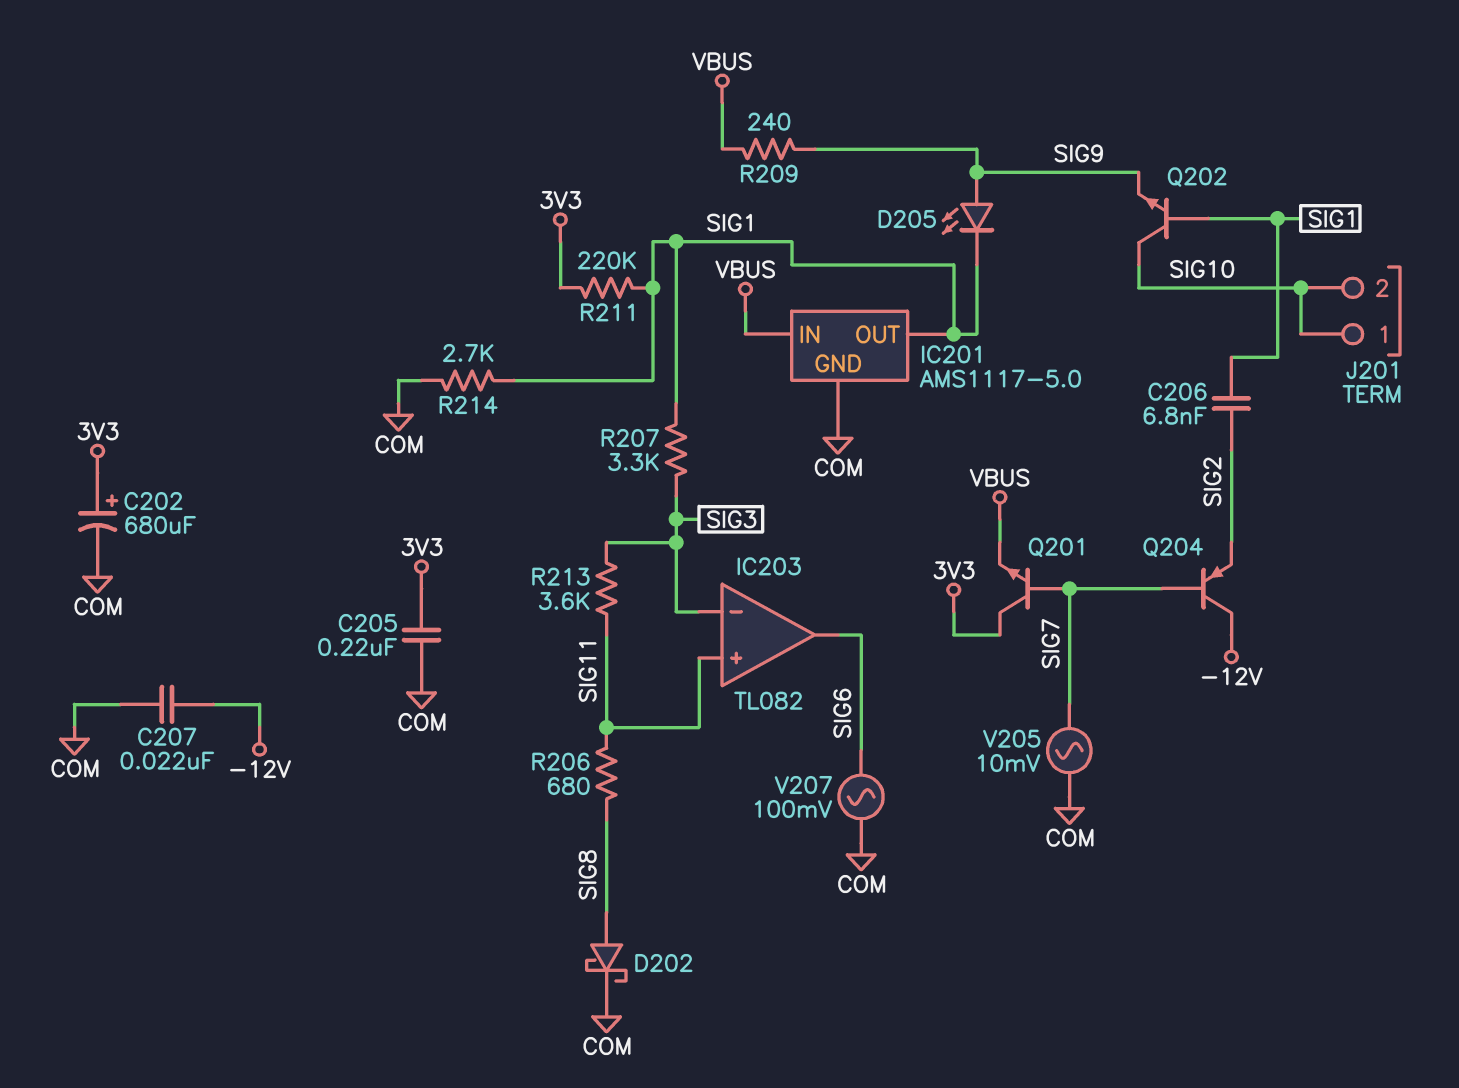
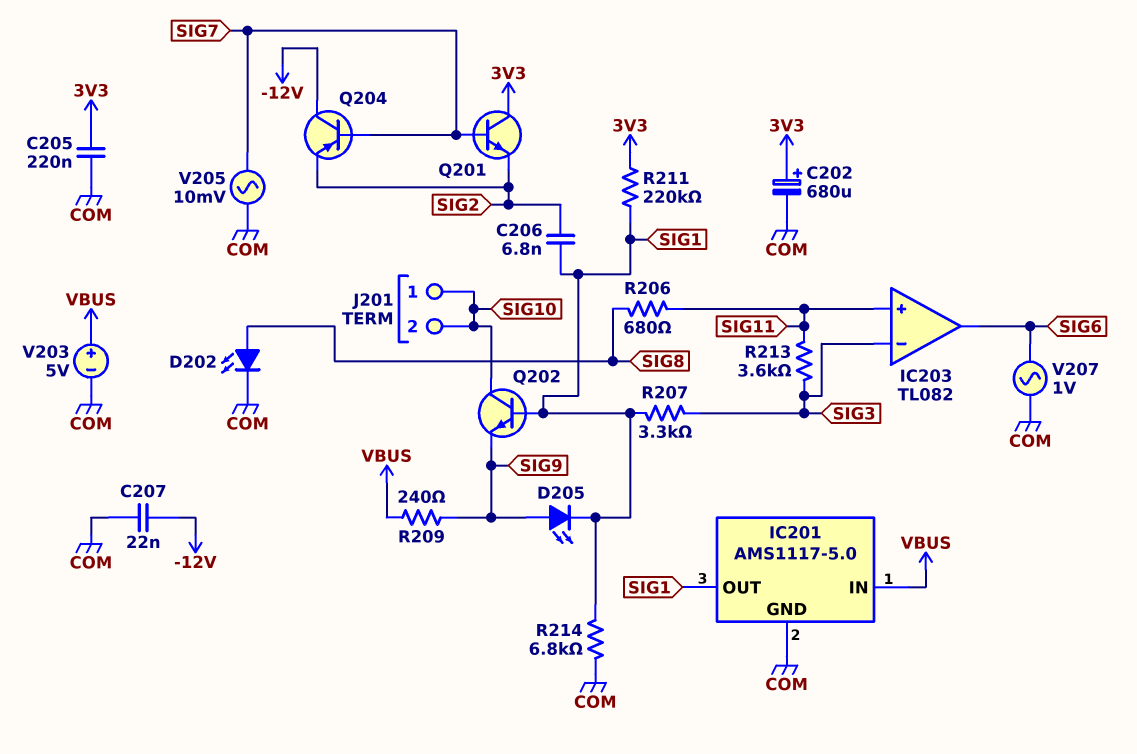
D202: schottky (A SIG8, K COM) -> LED (A SIG8, K COM)
Q201: NPN (B SIG7, C 3V3, E VBUS) -> NPN (B SIG7, C 3V3, E SIG2)
R214: 2.7k (COM, SIG1) -> 6.8k (COM, SIG1)
V203: none -> 5V (plus VBUS, minus COM)
V207: AC 100mV (COM, SIG6) -> AC 1V (COM, SIG6)

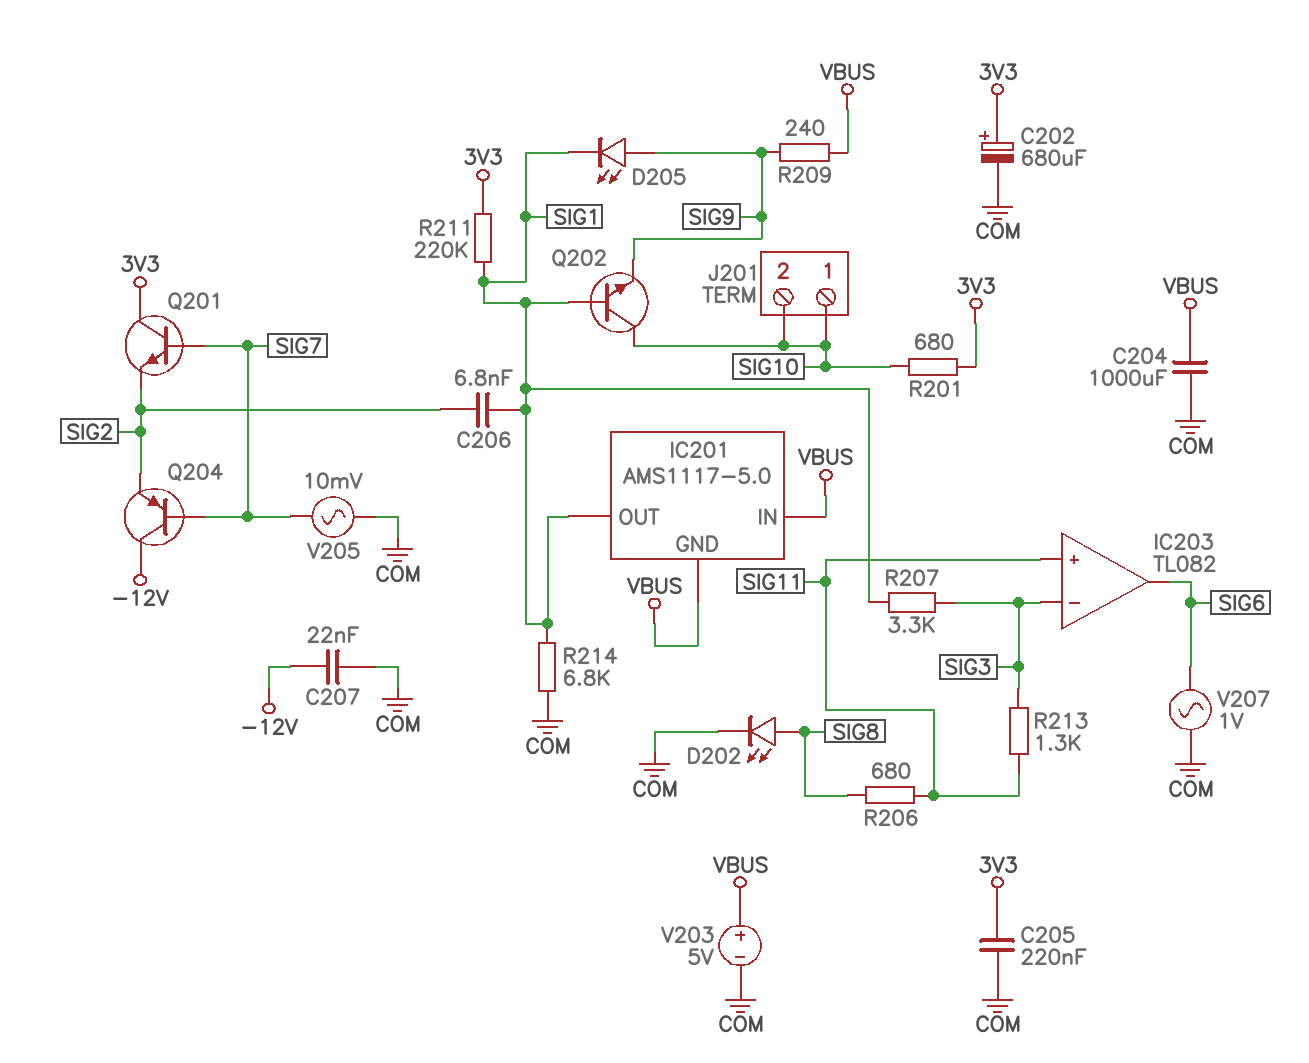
C204: none -> 1000uF (COM, VBUS)
IC201 pin GND: COM -> VBUS
R201: none -> 680 (3V3, SIG10)
R213: 3.6k (SIG3, SIG11) -> 1.3k (SIG3, SIG11)

